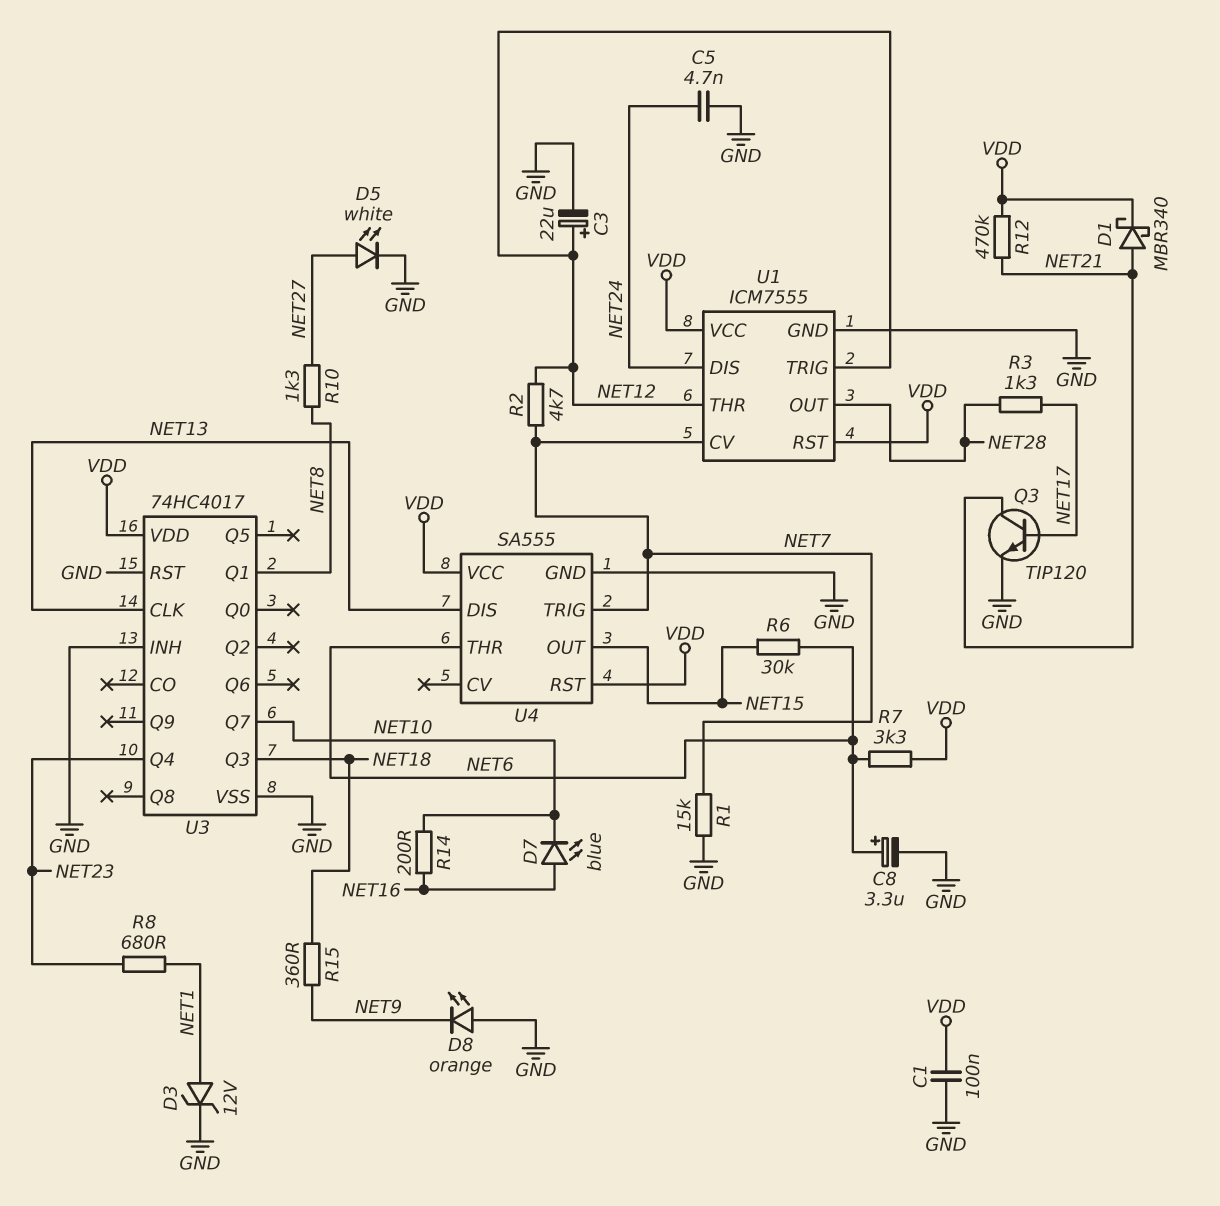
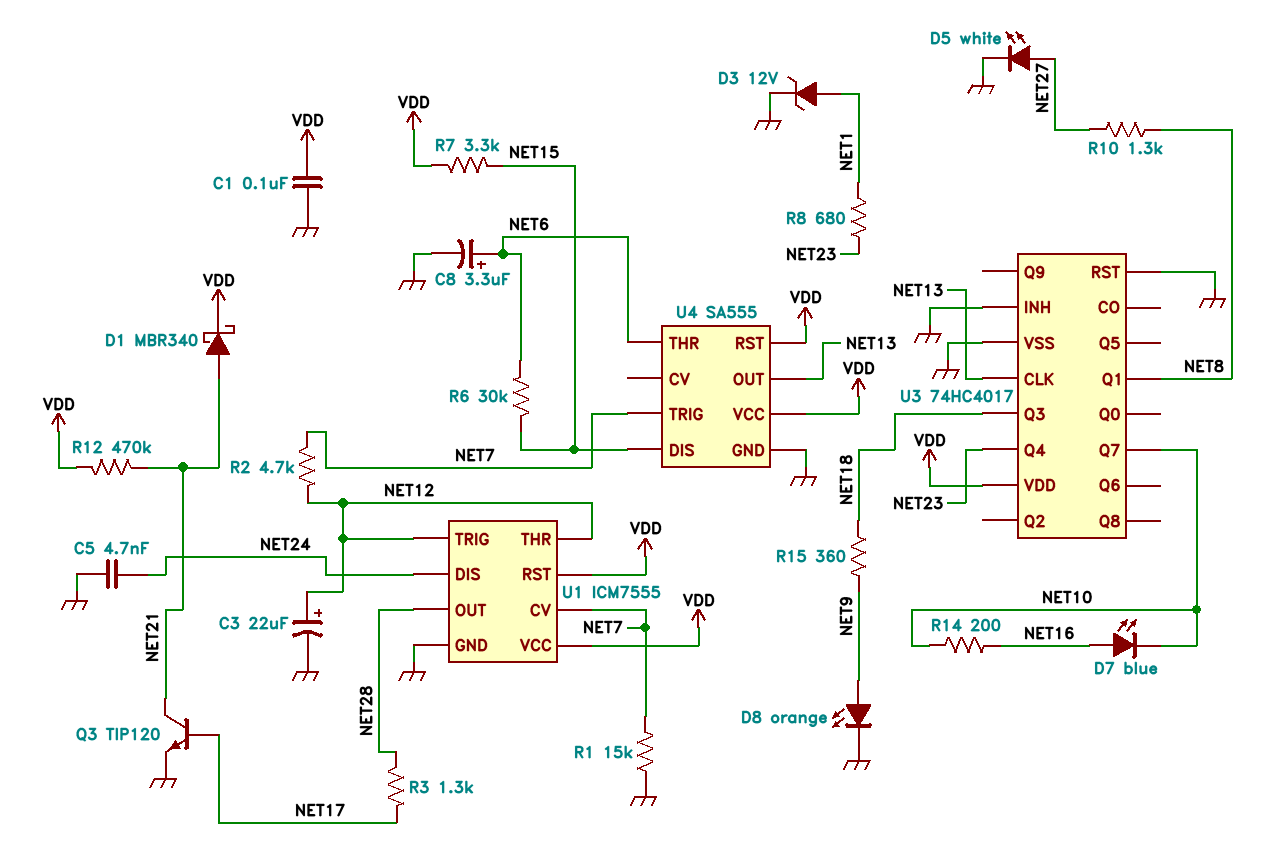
D8: LED orange (A GND, K NET9) -> LED orange (A NET9, K GND)
R7: 3.3k (NET6, VDD) -> 3.3k (NET15, VDD)
U4 pin DIS: NET13 -> NET15
U4 pin OUT: NET15 -> NET13

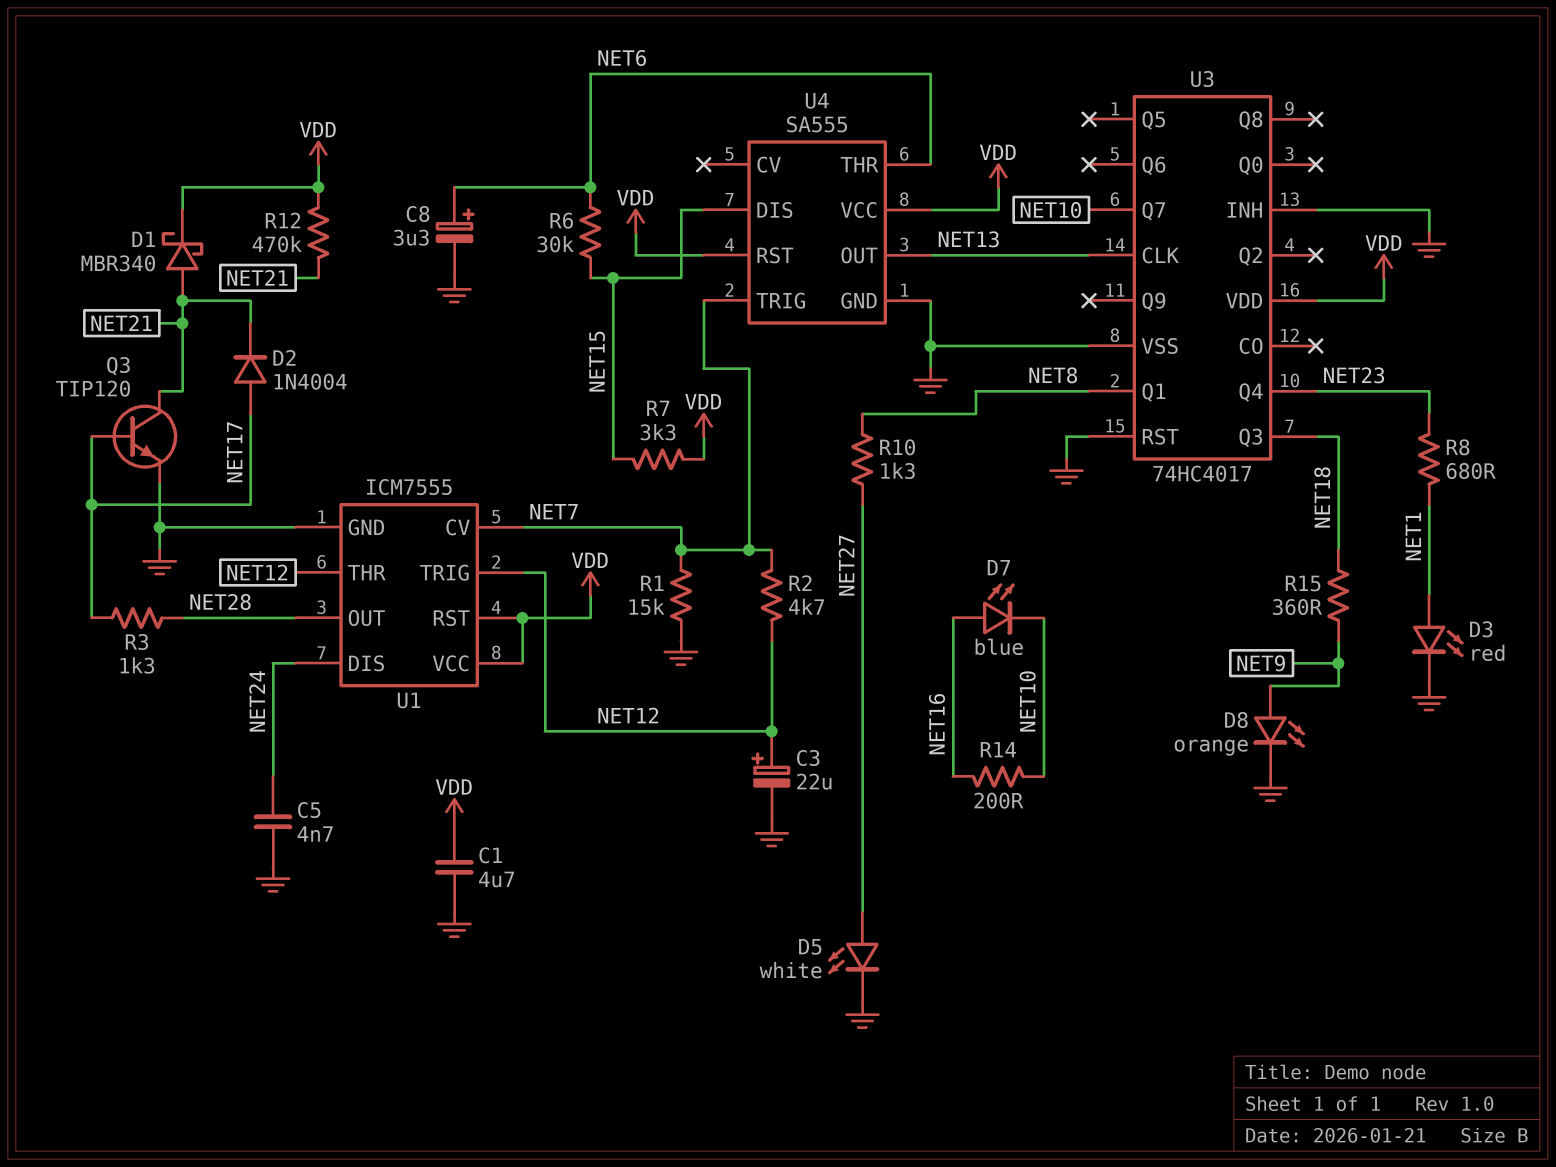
C1: 100nF (GND, VDD) -> 4.7uF (GND, VDD)
D2: none -> diode 1N4004 (A NET17, K NET21)
D3: zener 12V (A NET1, K GND) -> LED red (A NET1, K GND)

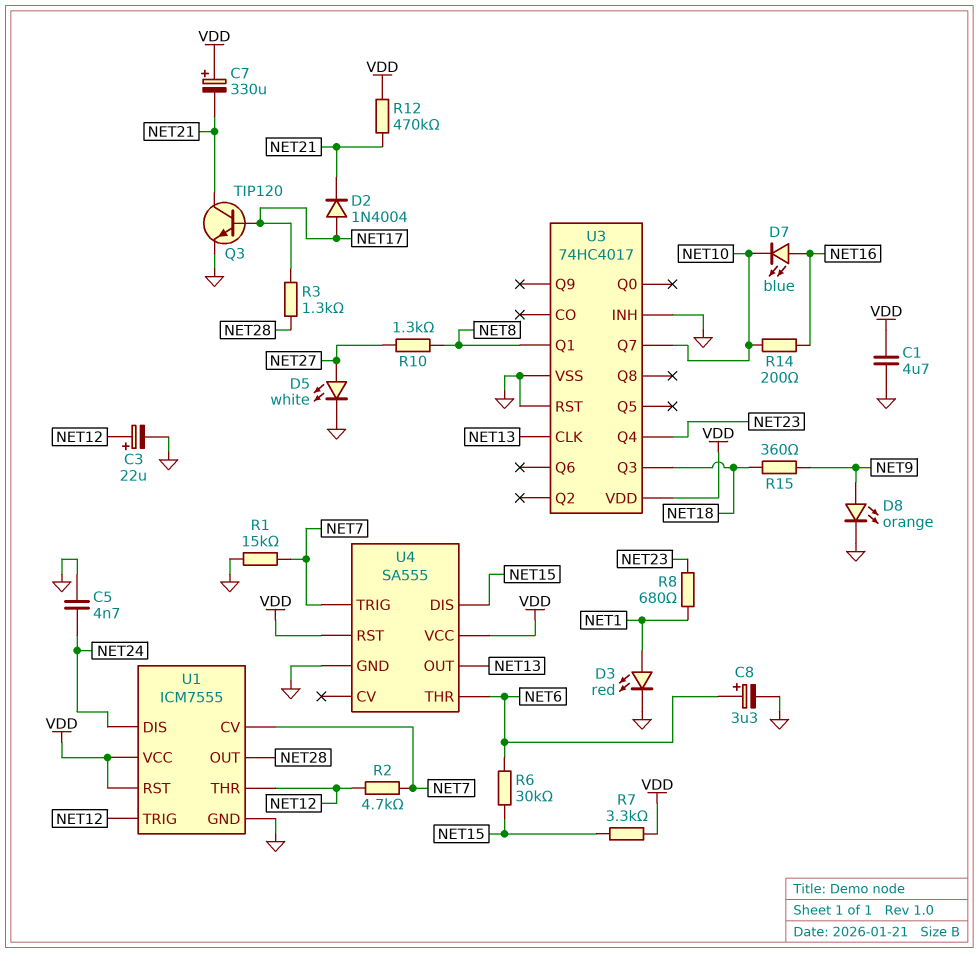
C7: none -> 330uF (plus VDD, minus NET21)
D1: schottky MBR340 (A NET21, K VDD) -> none

